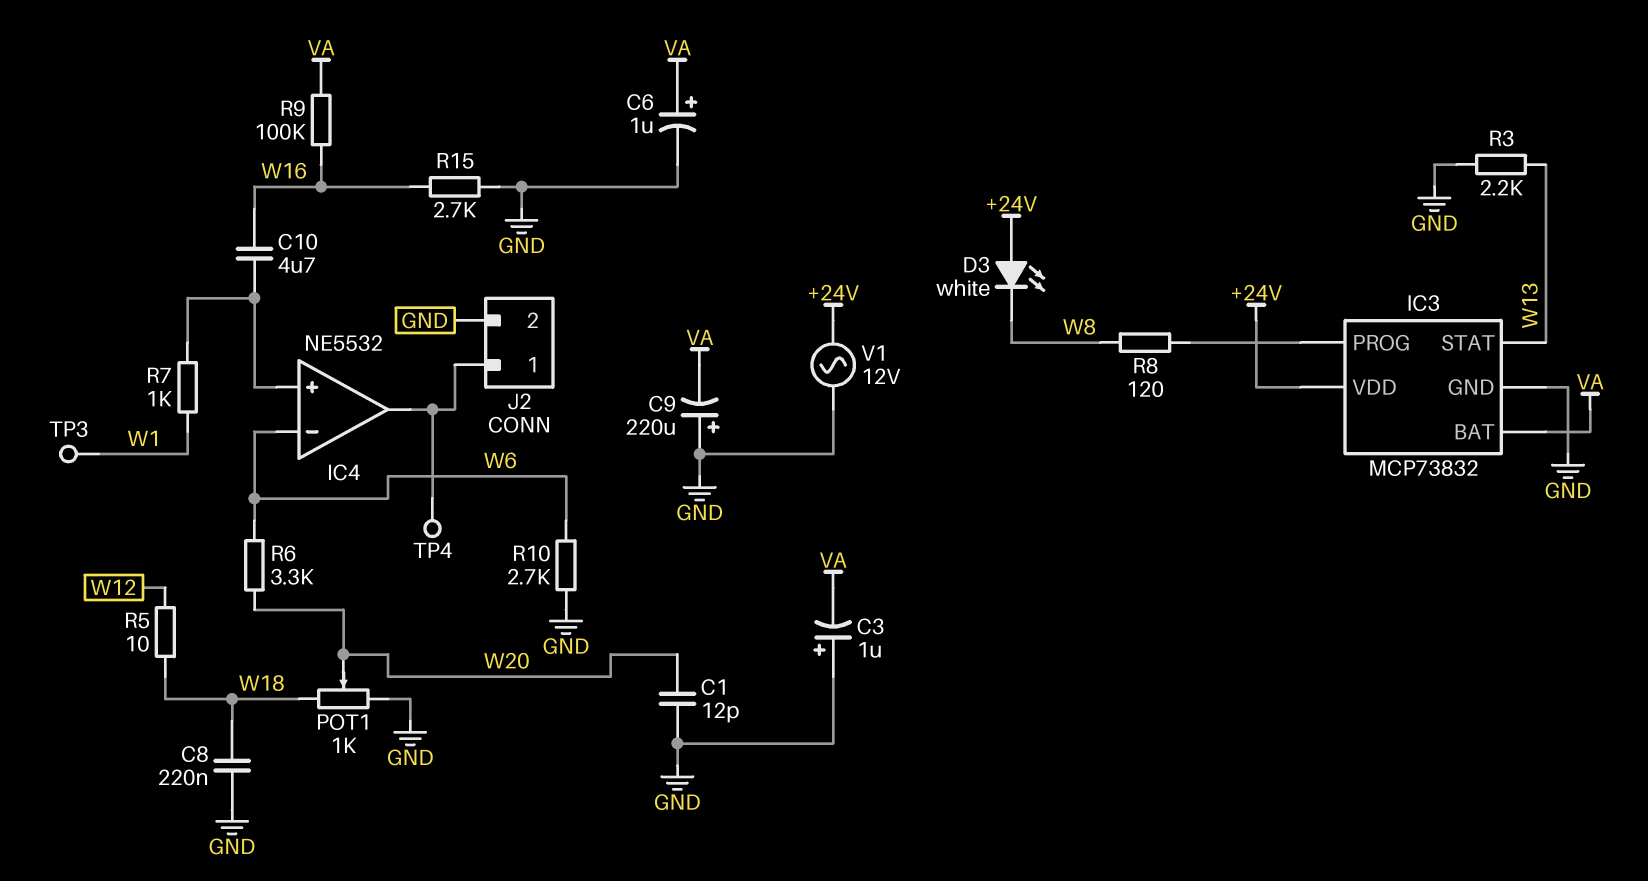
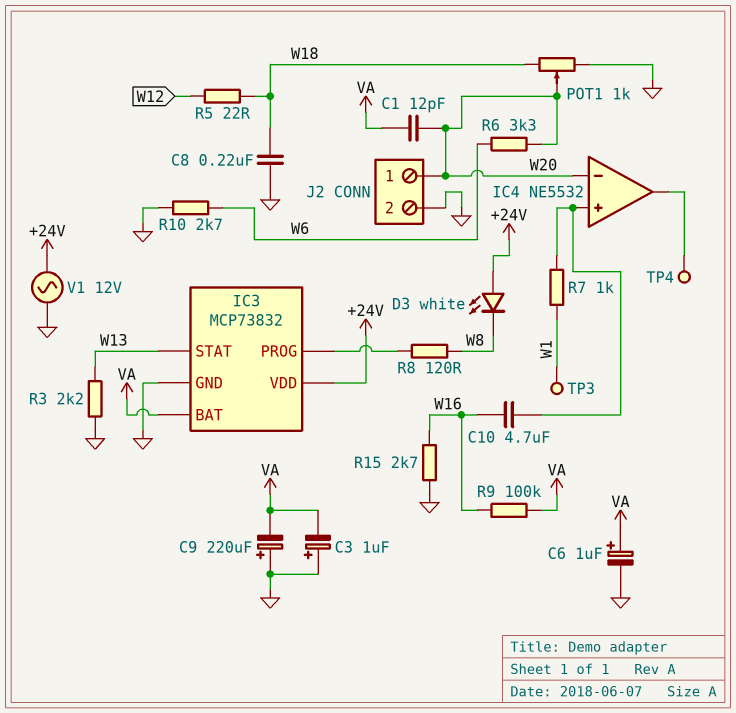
C1: 12pF (GND, W20) -> 12pF (VA, W20)
IC4 pin in-: W6 -> W20
J2 pin 1: IC4/out -> W20
R5: 10 (W12, W18) -> 22 (W12, W18)

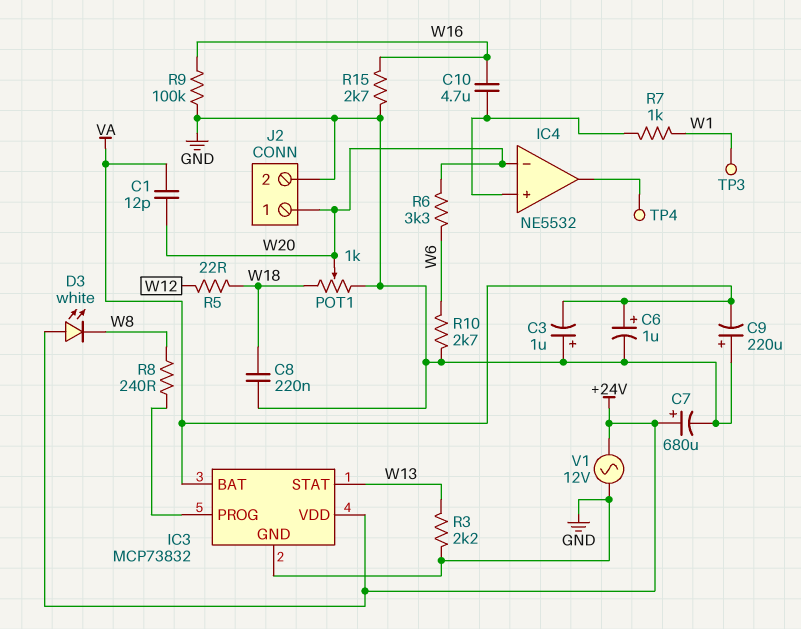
C7: none -> 680uF (plus +24V, minus GND)
R8: 120 (IC3/PROG, W8) -> 240 (IC3/PROG, W8)
R9: 100k (VA, W16) -> 100k (GND, W16)

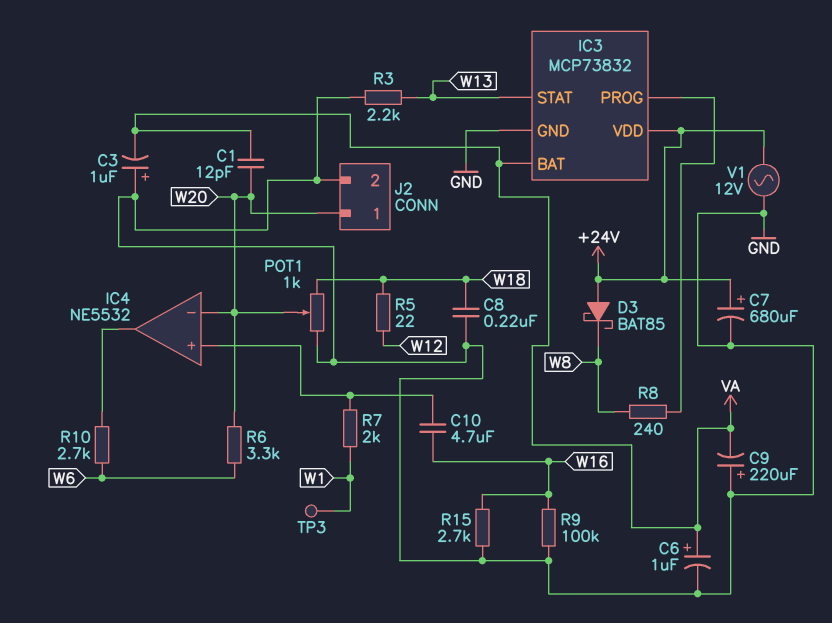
D3: LED white (A +24V, K W8) -> schottky BAT85 (A +24V, K W8)
R7: 1k (IC4/in+, W1) -> 2k (IC4/in+, W1)
R10: 2.7k (GND, W6) -> 2.7k (IC4/out, W6)
TP4: test point (IC4/out) -> none

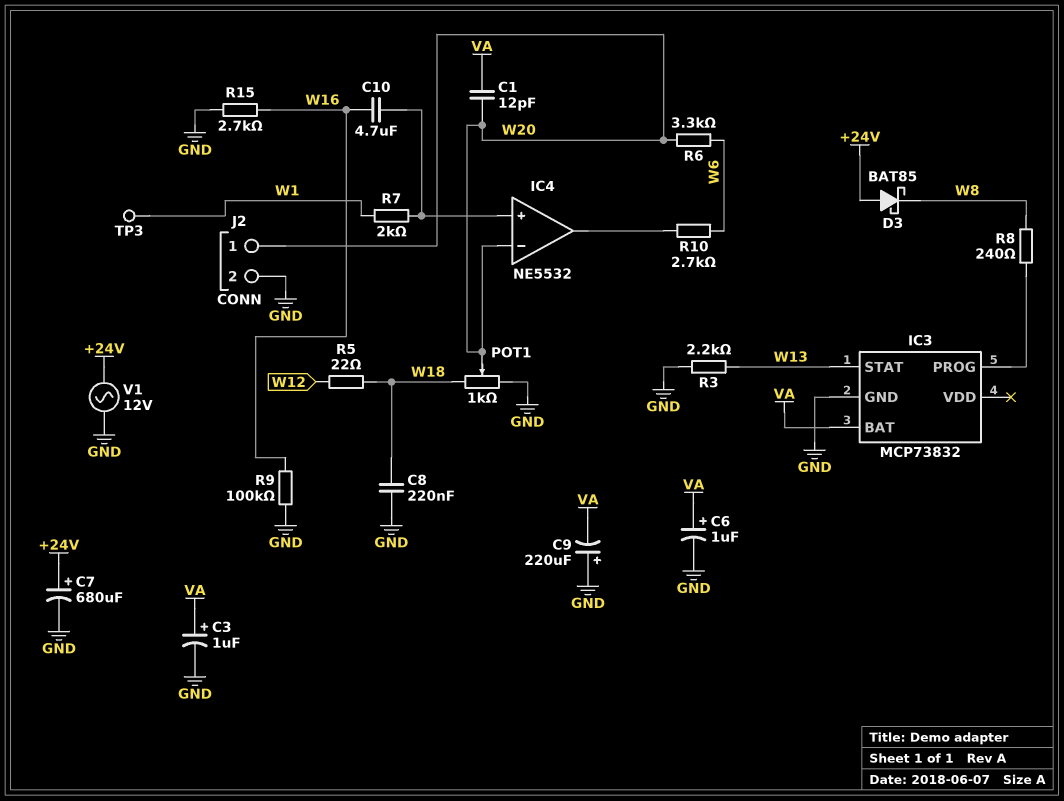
C3: 1uF (plus GND, minus VA) -> 1uF (plus VA, minus GND)
IC3 pin VDD: +24V -> none

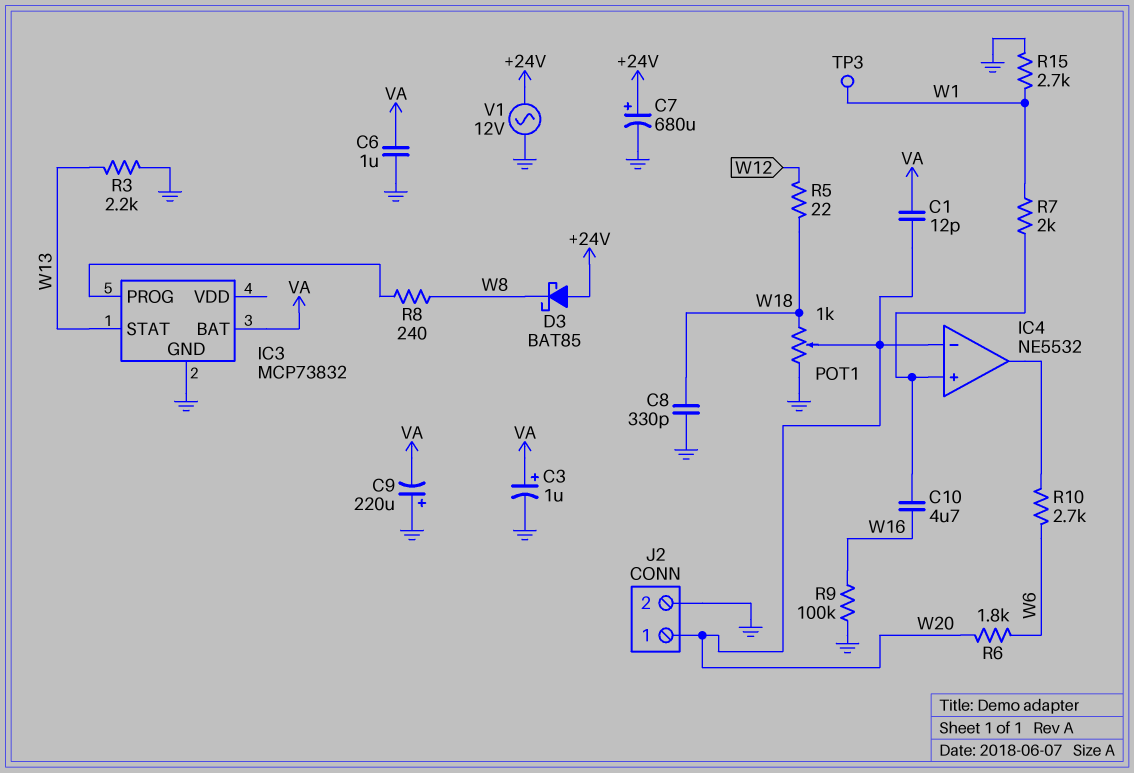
C6: 1uF (plus VA, minus GND) -> 1uF (GND, VA)
C8: 220nF (GND, W18) -> 330pF (GND, W18)
R6: 3.3k (W6, W20) -> 1.8k (W6, W20)
R15: 2.7k (GND, W16) -> 2.7k (GND, W1)

